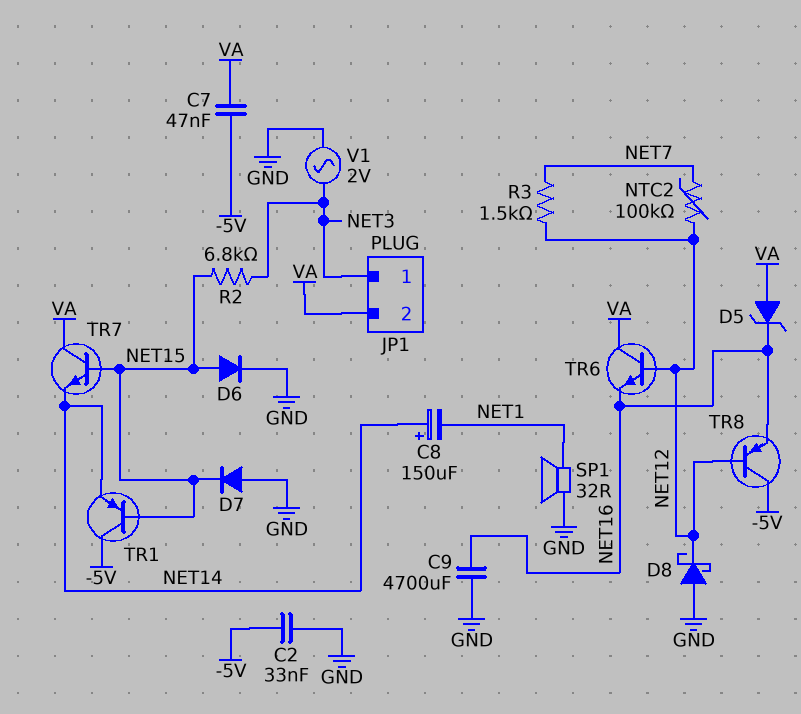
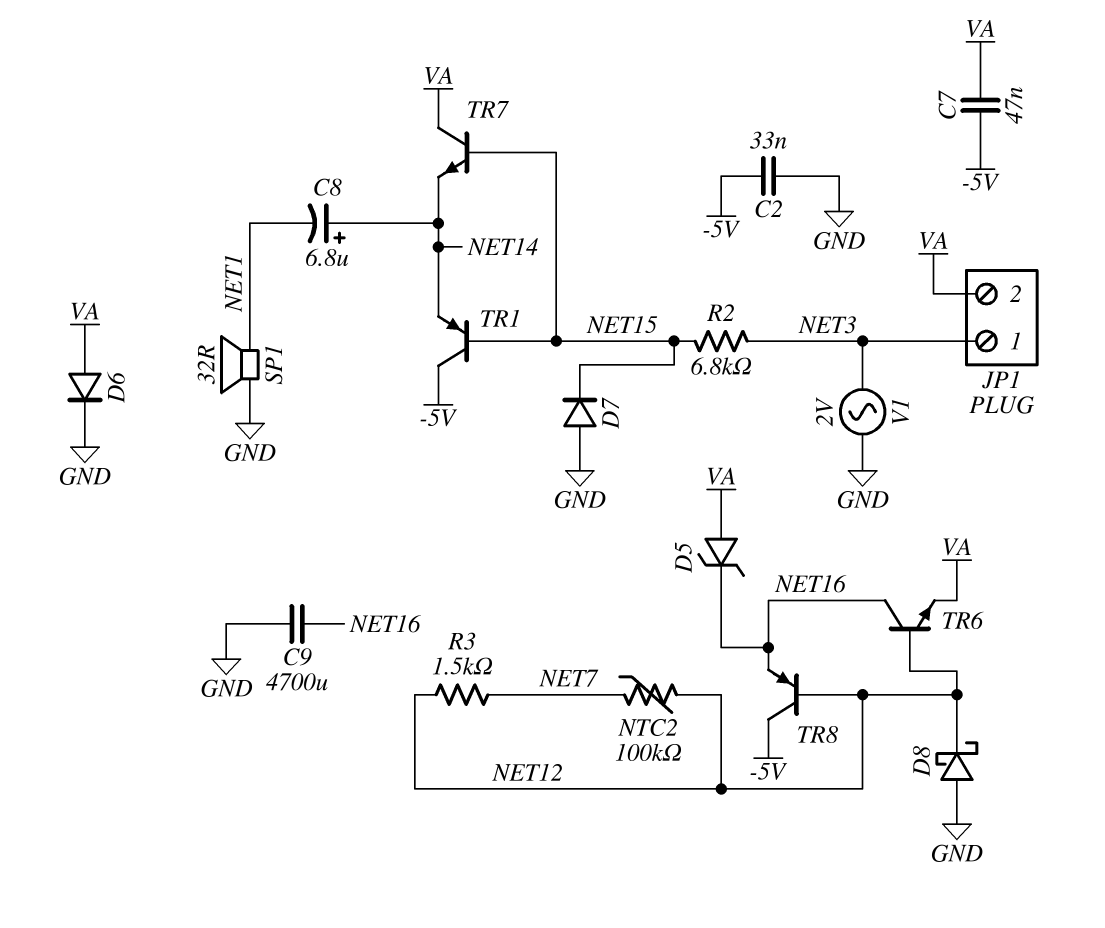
C8: 150uF (plus NET14, minus NET1) -> 6.8uF (plus NET14, minus NET1)
D6: diode (A NET15, K GND) -> diode (A VA, K GND)
TR6: NPN (B NET12, C VA, E NET16) -> NPN (B NET12, C NET16, E VA)

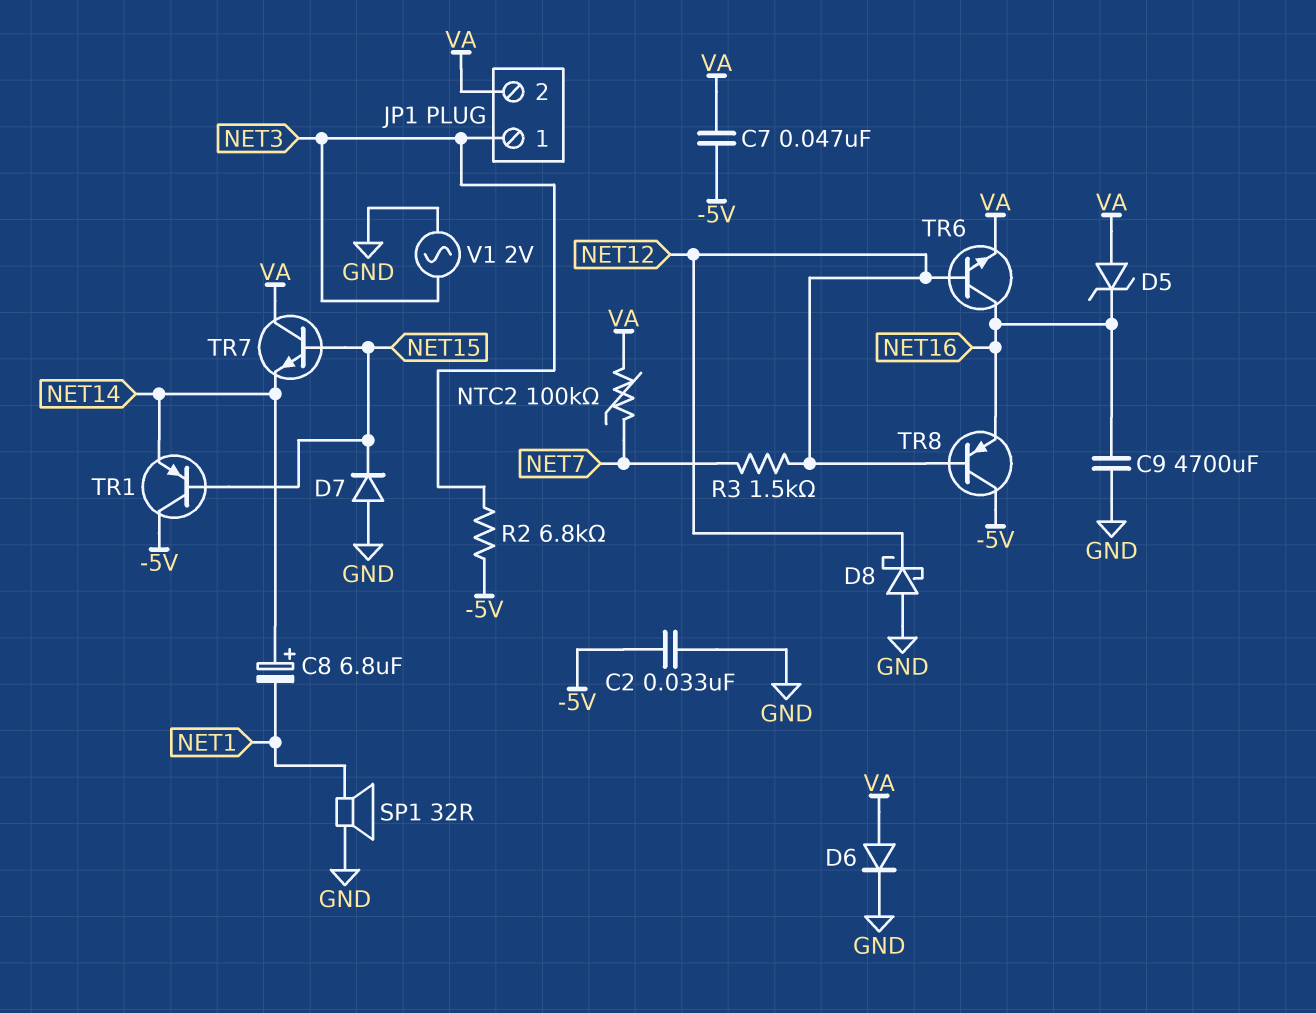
NTC2: 100k (NET7, NET12) -> 100k (NET7, VA)
R2: 6.8k (NET3, NET15) -> 6.8k (-5V, NET3)

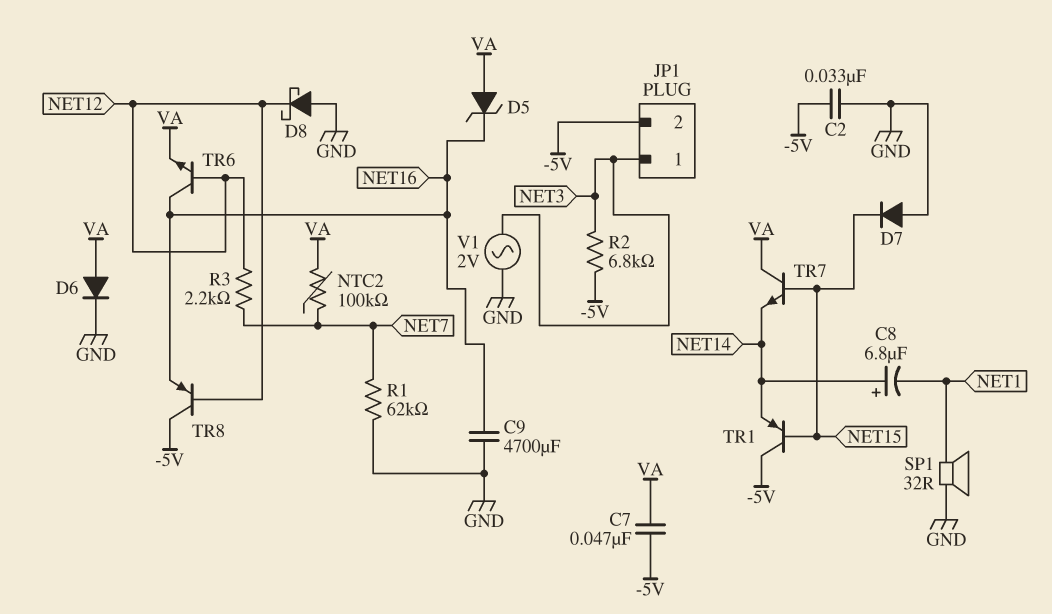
JP1 pin 2: VA -> -5V
R1: none -> 62k (GND, NET7)
R3: 1.5k (NET7, NET12) -> 2.2k (NET7, NET12)

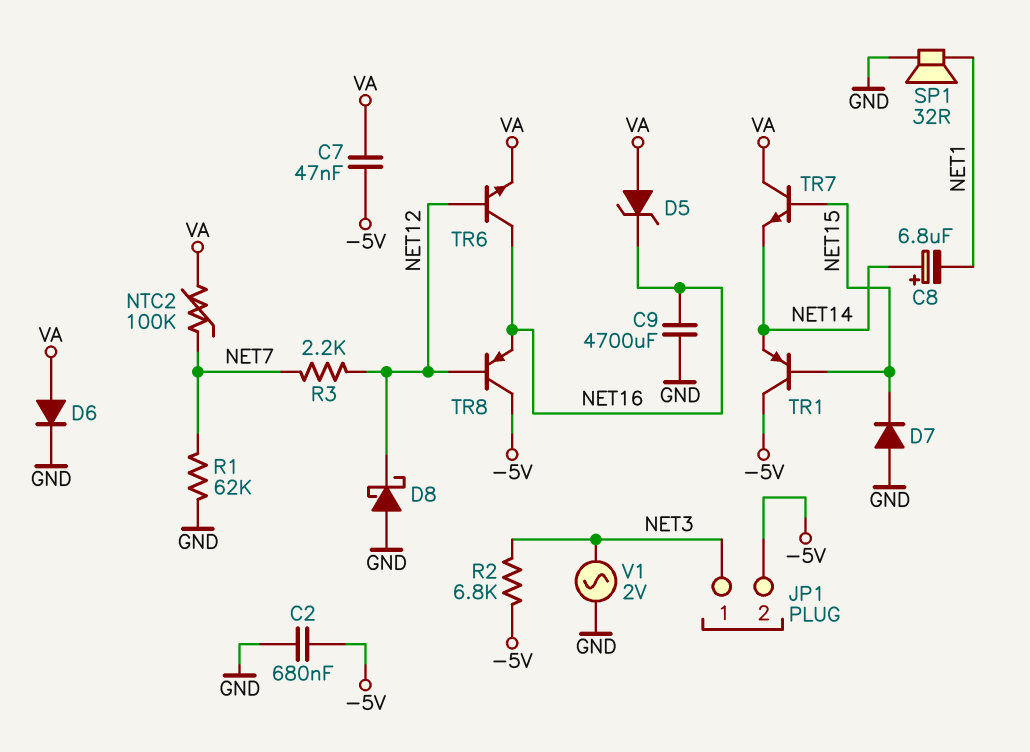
C2: 33nF (-5V, GND) -> 680nF (-5V, GND)

